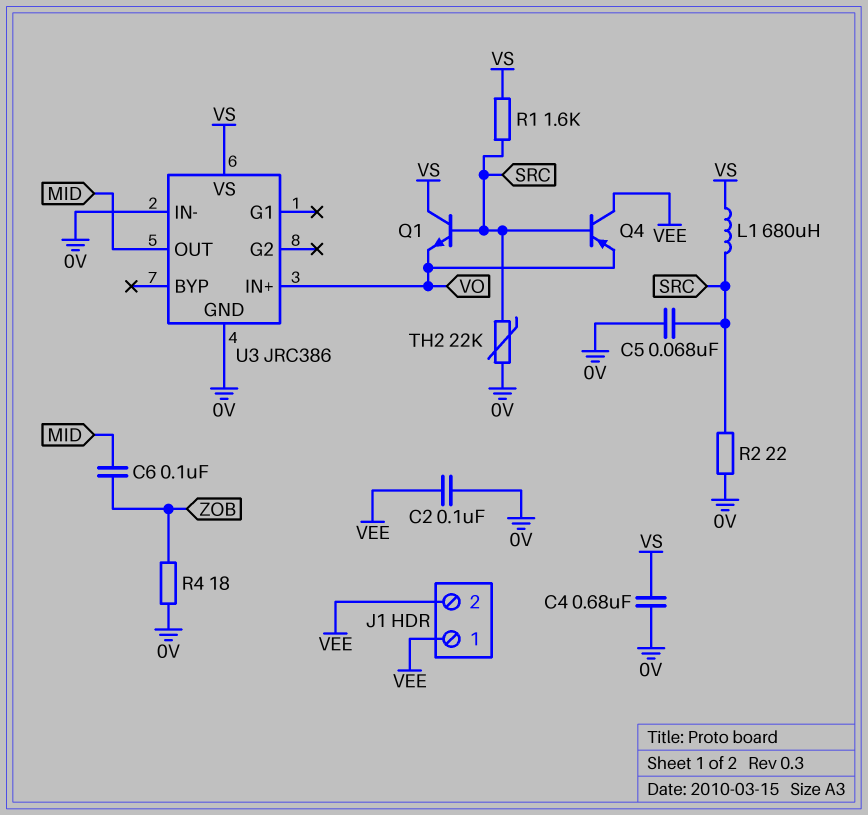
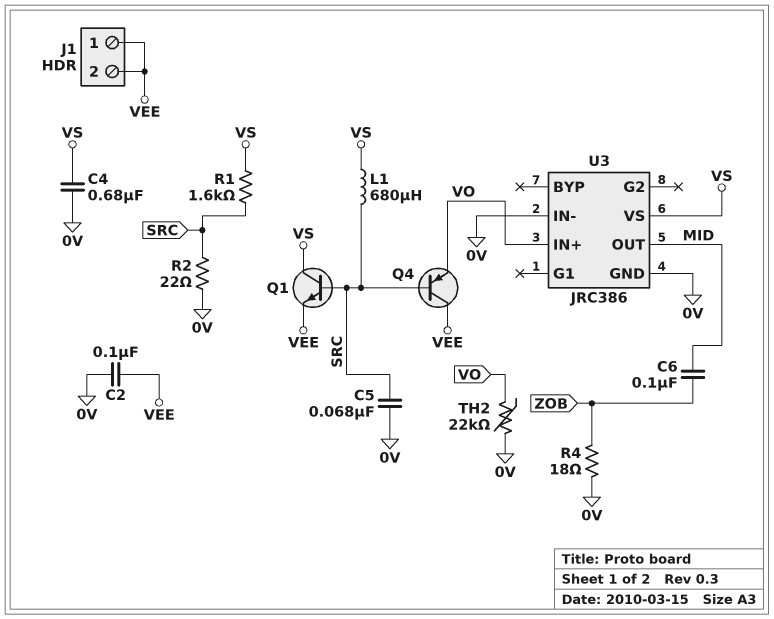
Q1: NPN (B SRC, C VS, E VO) -> NPN (B SRC, C VS, E VEE)
TH2: 22k (0V, SRC) -> 22k (0V, VO)

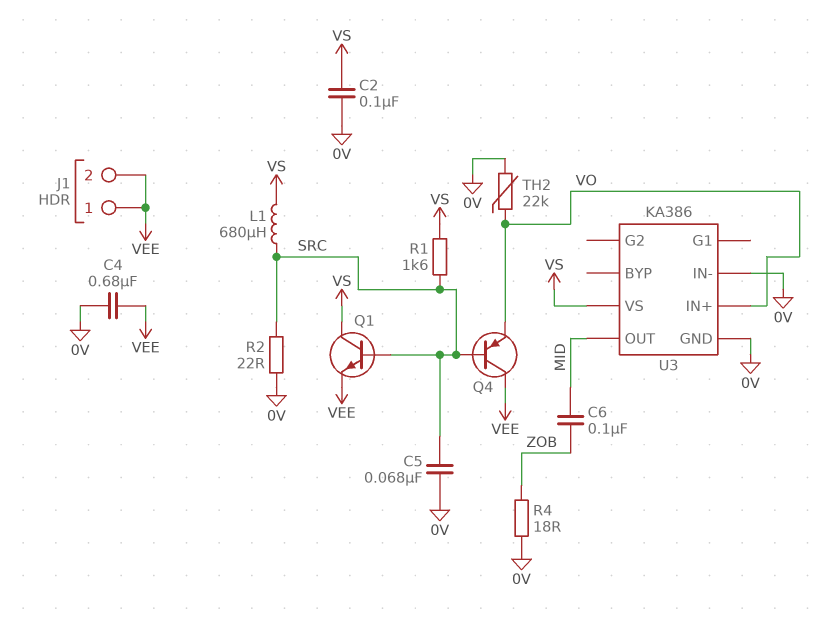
C2: 100nF (0V, VEE) -> 100nF (0V, VS)
C4: 680nF (0V, VS) -> 680nF (0V, VEE)
U3: JRC386 -> KA386

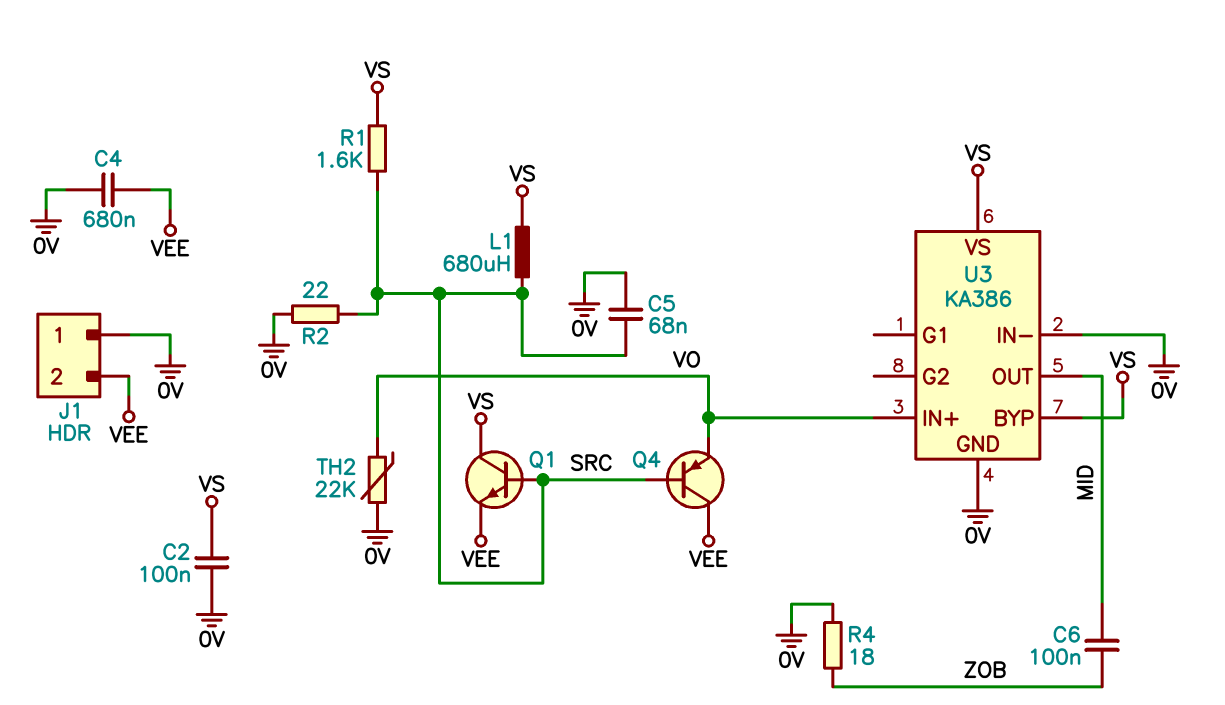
J1 pin 1: VEE -> 0V
U3 pin BYP: none -> VS

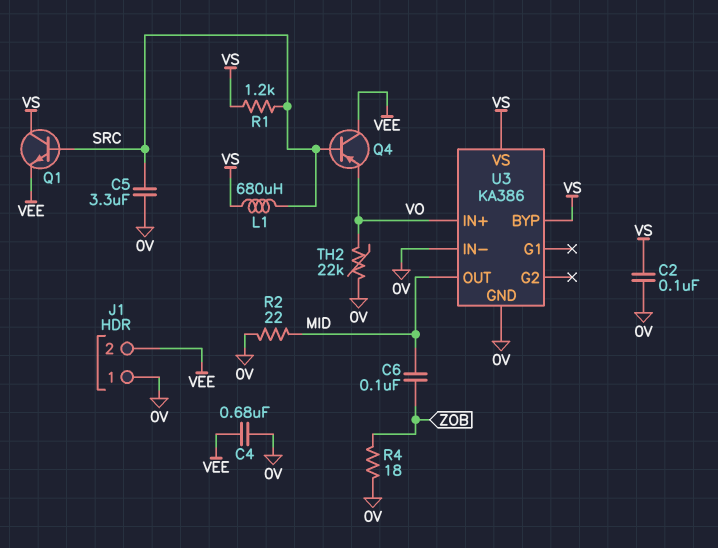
C5: 68nF (0V, SRC) -> 3.3uF (0V, SRC)
R1: 1.6k (SRC, VS) -> 1.2k (SRC, VS)
R2: 22 (0V, SRC) -> 22 (0V, MID)

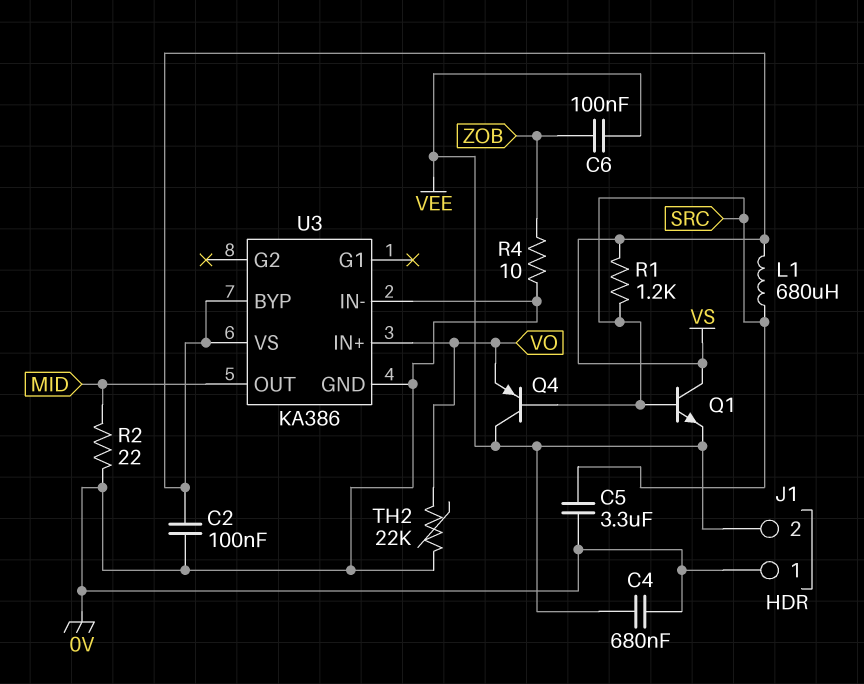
C6: 100nF (MID, ZOB) -> 100nF (VEE, ZOB)
R4: 18 (0V, ZOB) -> 10 (0V, ZOB)

